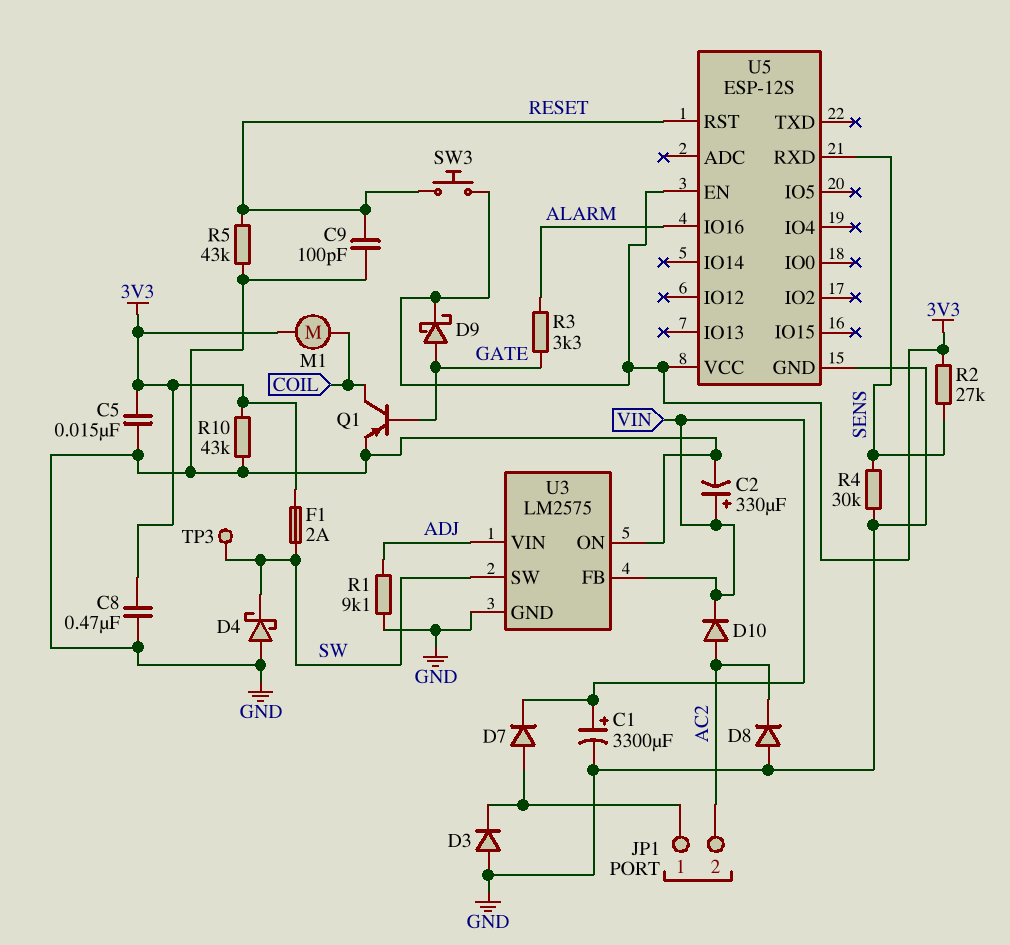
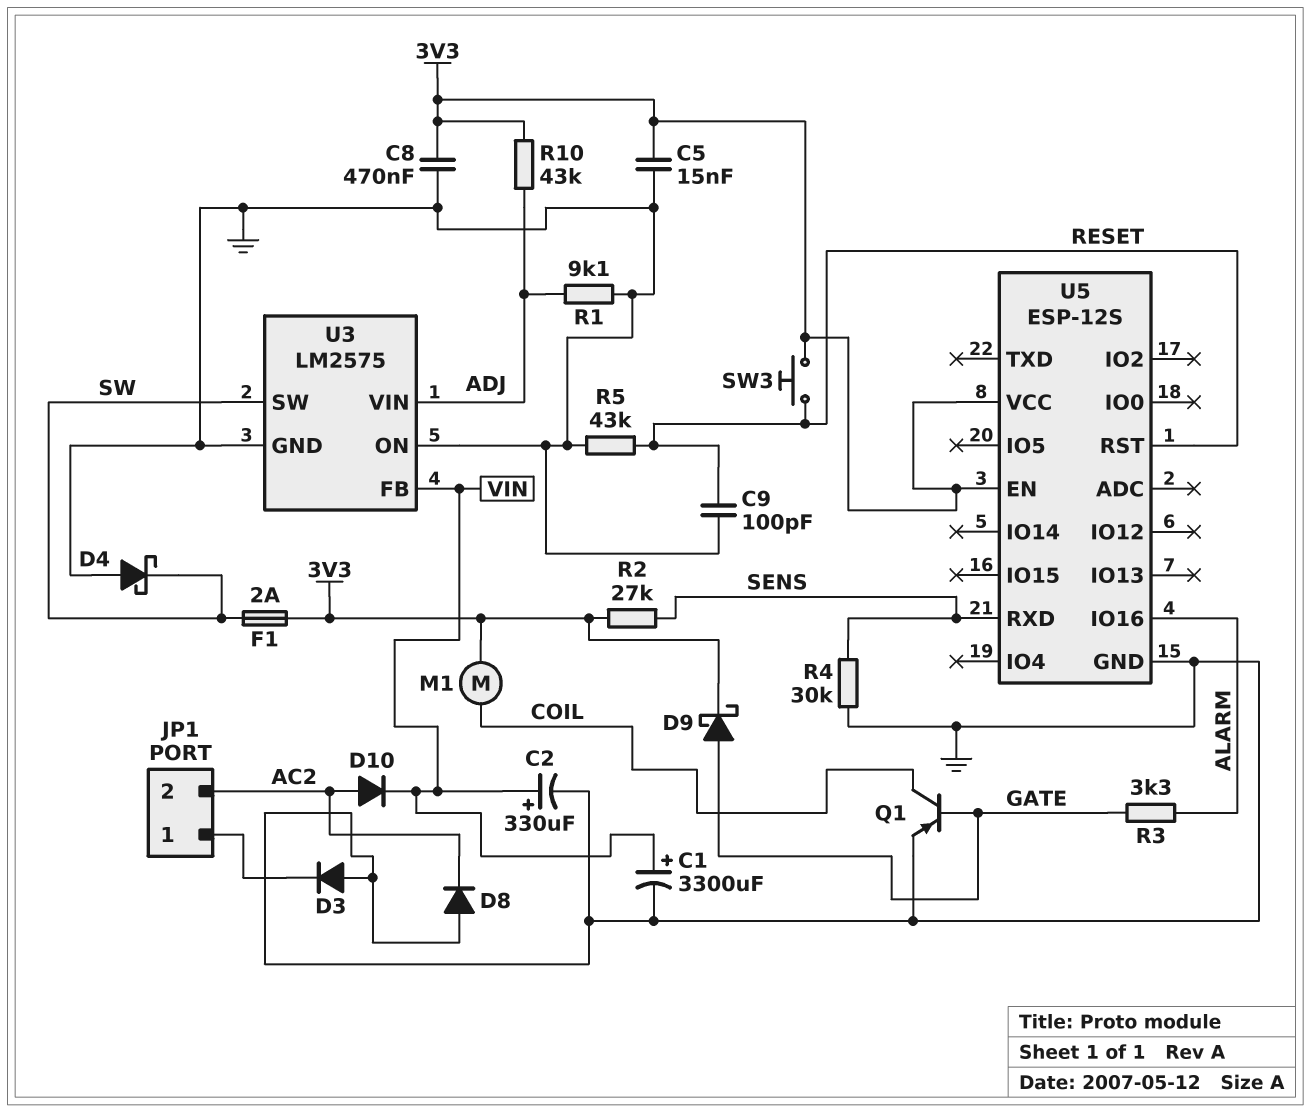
D7: diode (A JP1/1, K VIN) -> none
R10: 43k (3V3, GND) -> 43k (3V3, ADJ)
TP3: test point (SW) -> none

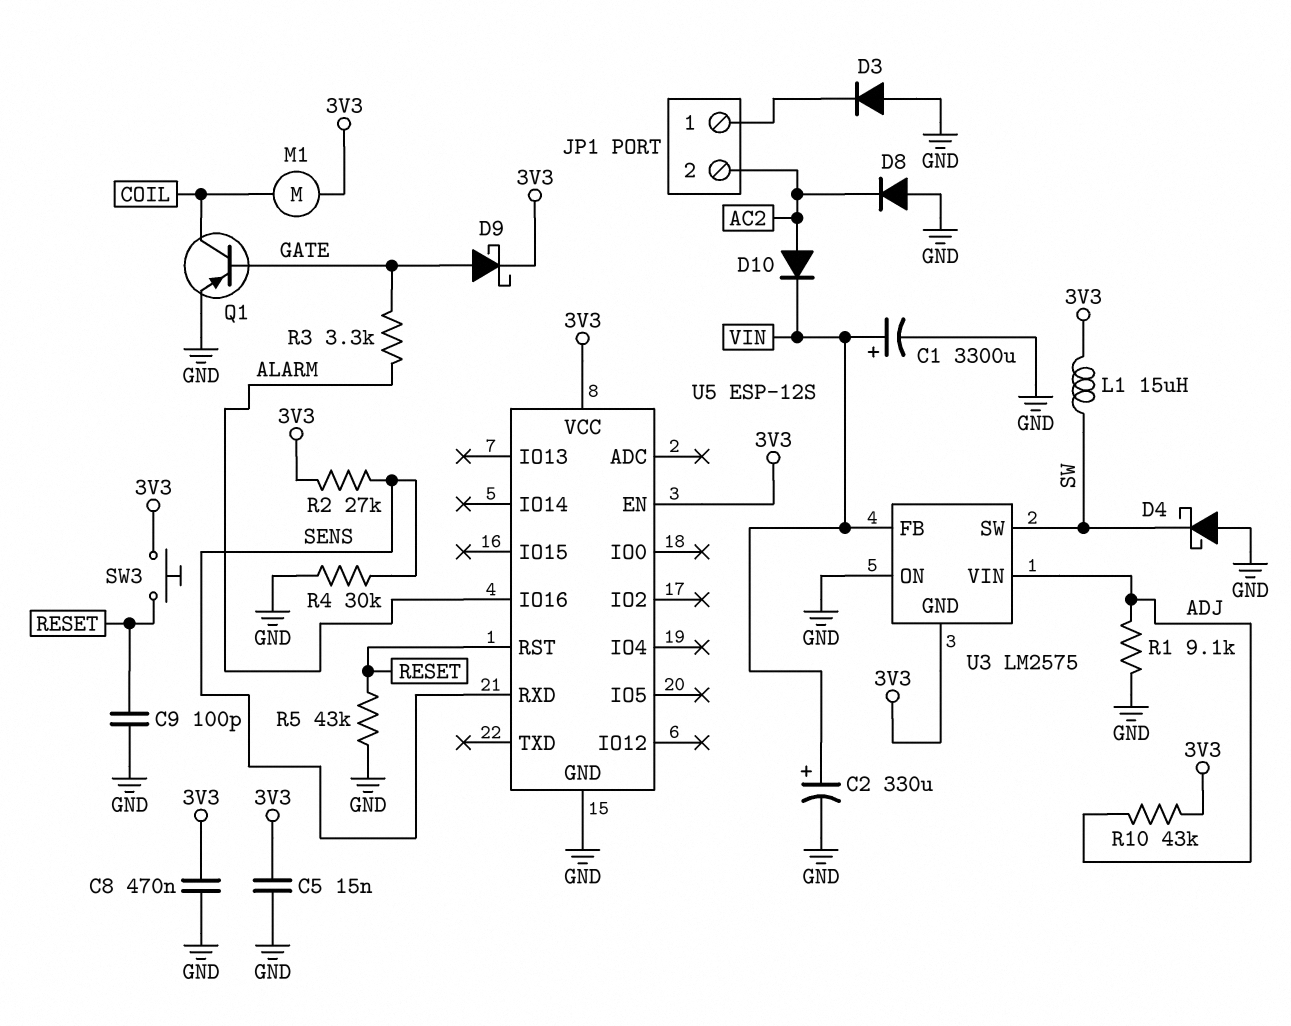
F1: 2A (3V3, SW) -> none
L1: none -> 15uH (3V3, SW)
U3 pin GND: GND -> 3V3

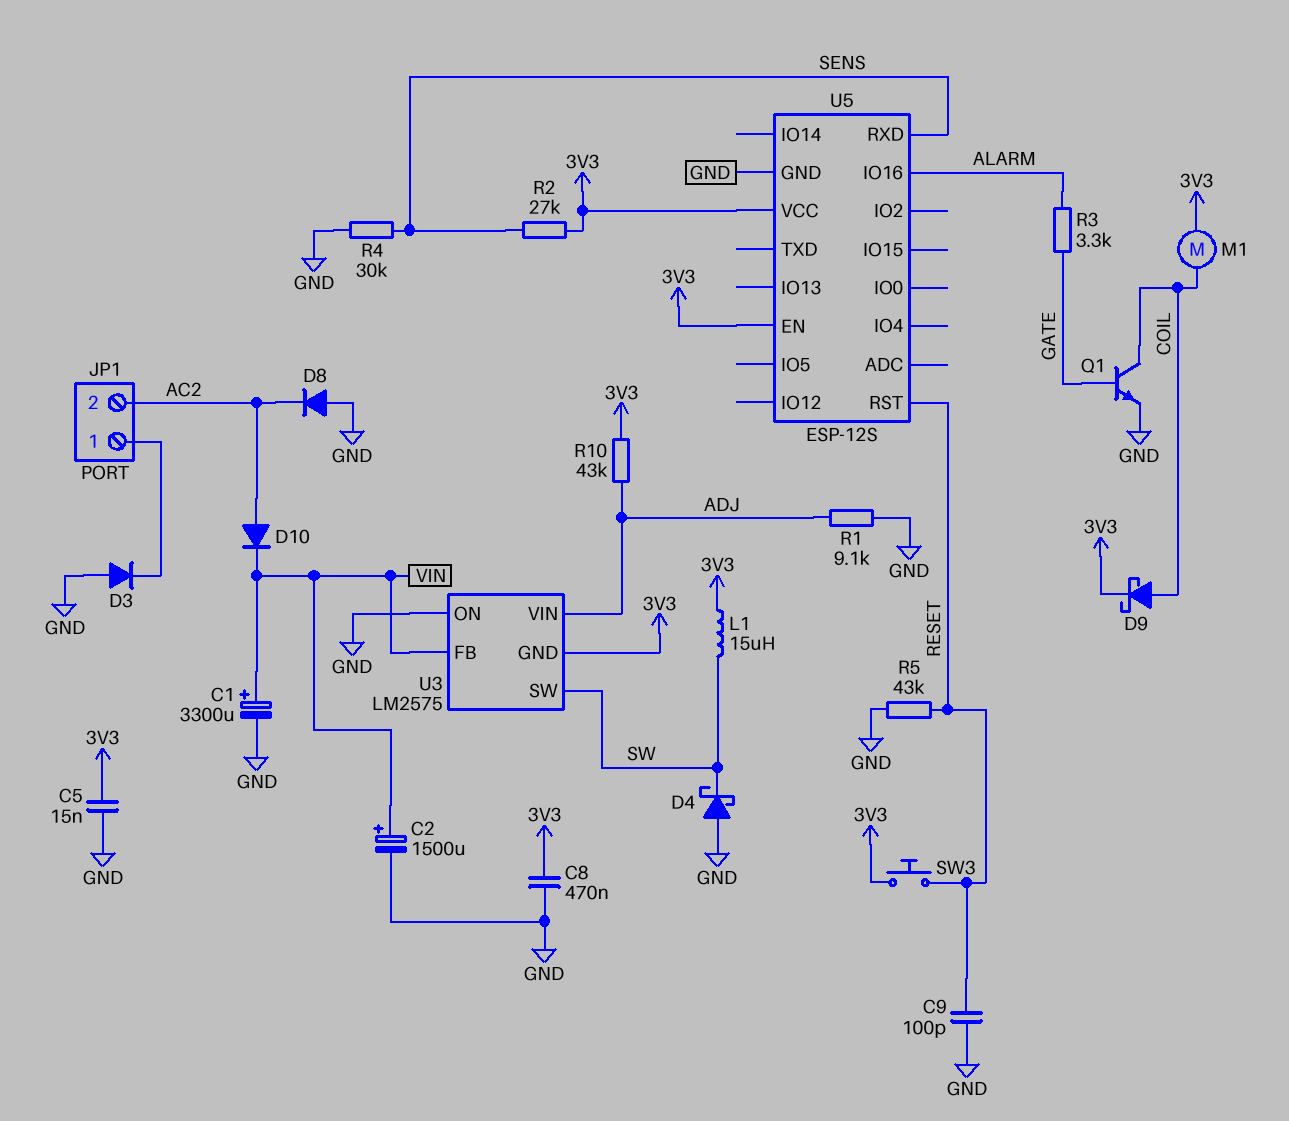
C2: 330uF (plus VIN, minus GND) -> 1500uF (plus VIN, minus GND)
D9: schottky (A GATE, K 3V3) -> schottky (A COIL, K 3V3)
Q1: PNP (B GATE, C COIL, E GND) -> NPN (B GATE, C COIL, E GND)

